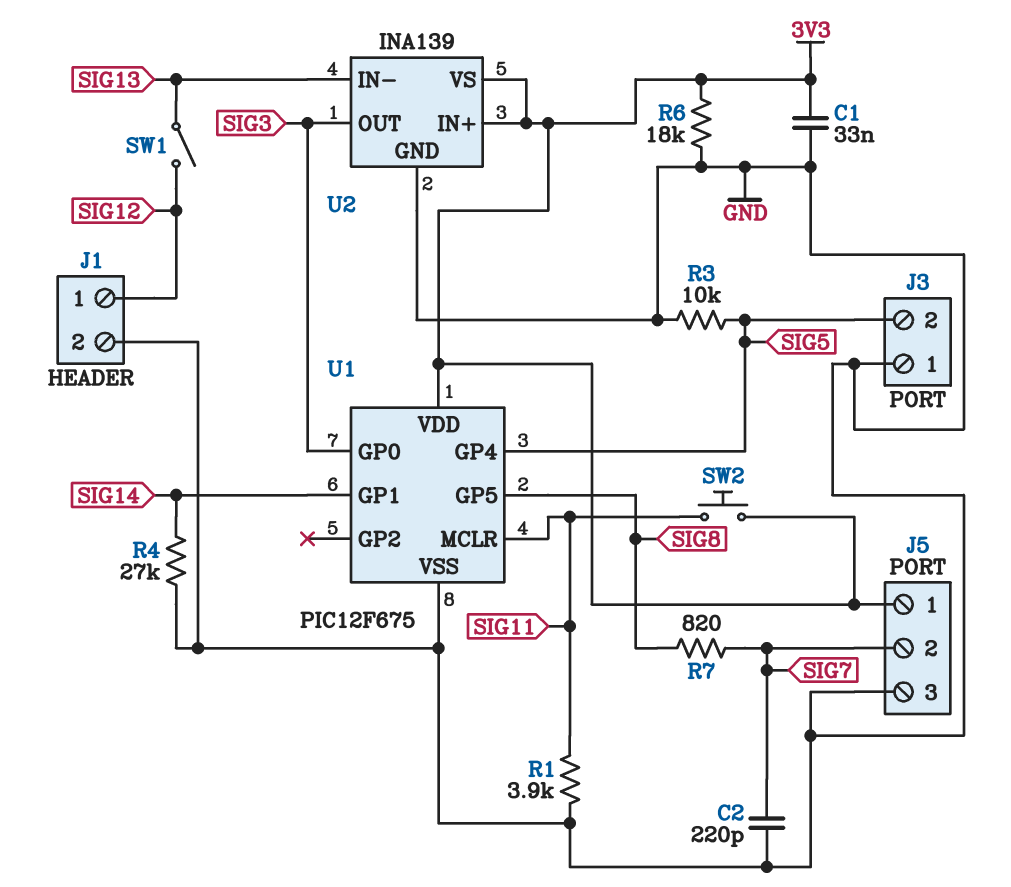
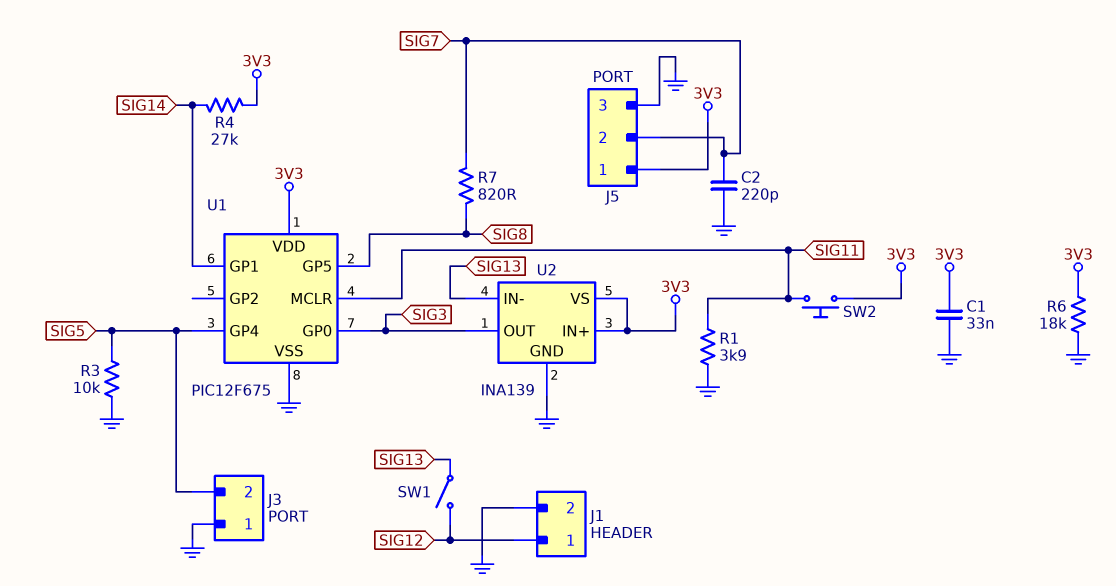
R4: 27k (GND, SIG14) -> 27k (3V3, SIG14)

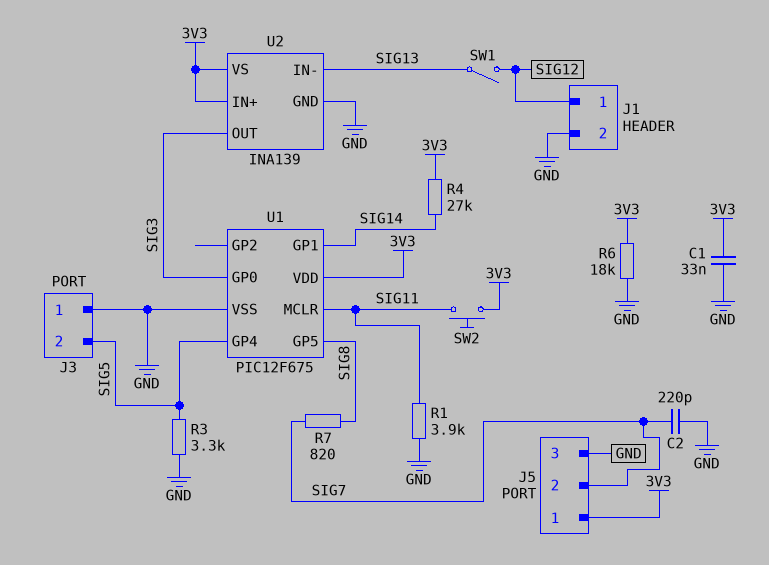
R3: 10k (GND, SIG5) -> 3.3k (GND, SIG5)

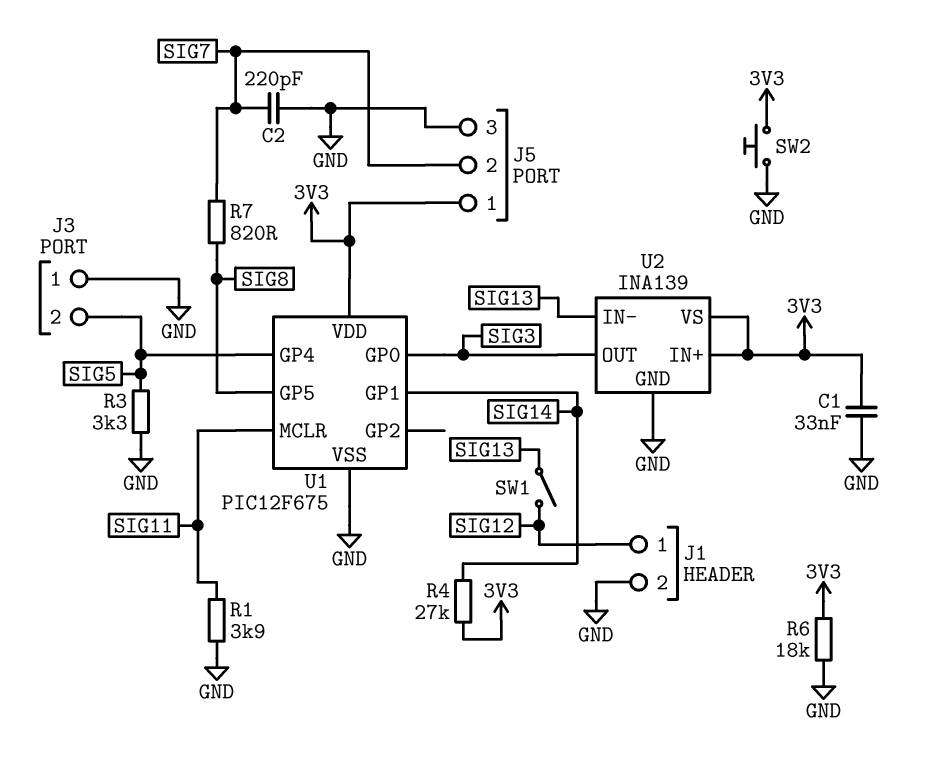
SW2: button (3V3, SIG11) -> button (3V3, GND)

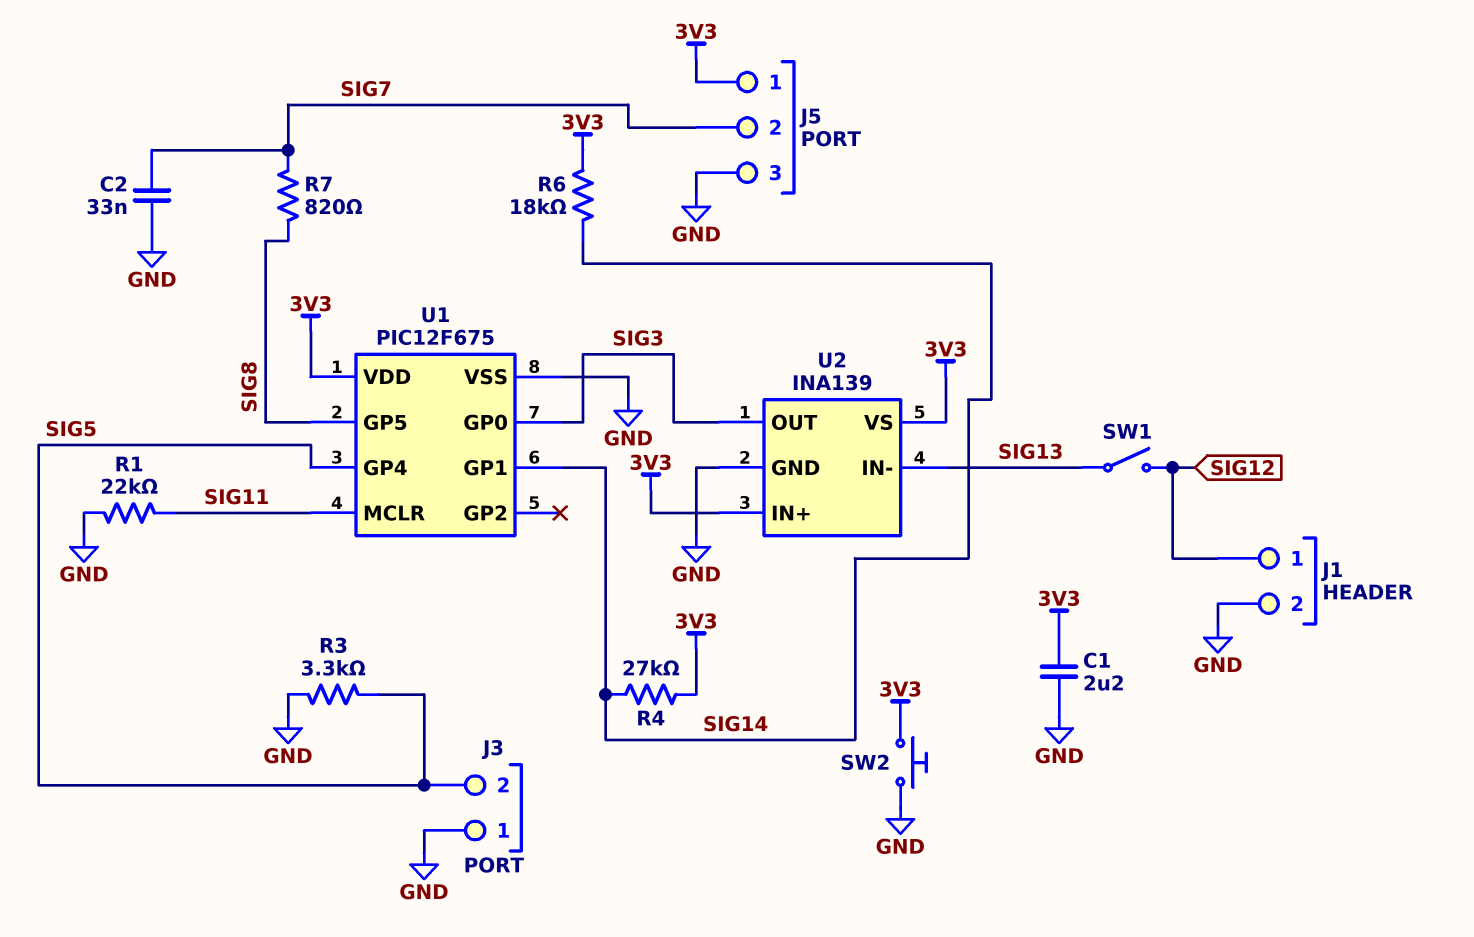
C1: 33nF (3V3, GND) -> 2.2uF (3V3, GND)
C2: 220pF (GND, SIG7) -> 33nF (GND, SIG7)
R1: 3.9k (GND, SIG11) -> 22k (GND, SIG11)
R6: 18k (3V3, GND) -> 18k (3V3, SIG14)

